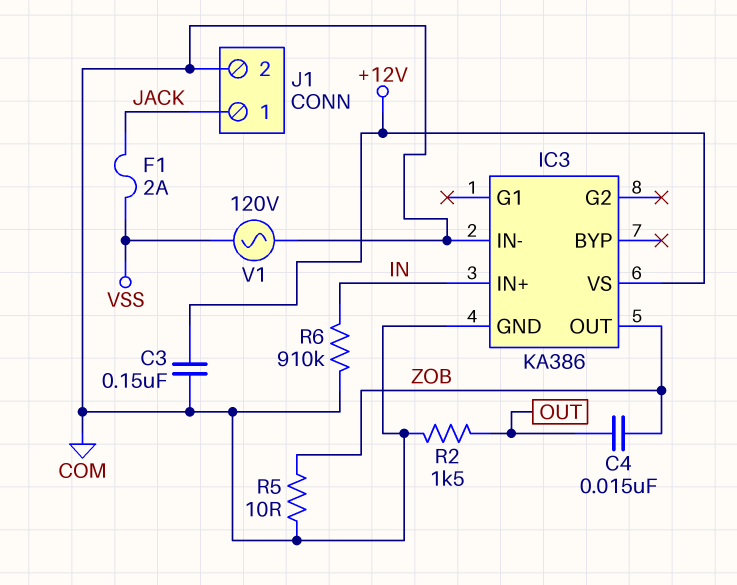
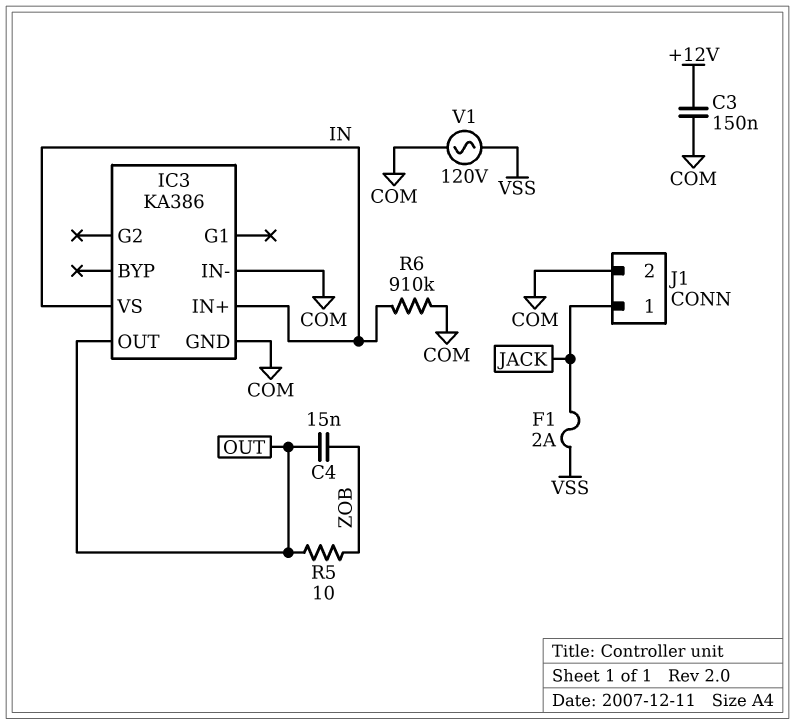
IC3 pin OUT: ZOB -> OUT
IC3 pin VS: +12V -> IN
R2: 1.5k (COM, OUT) -> none
R5: 10 (COM, ZOB) -> 10 (OUT, ZOB)

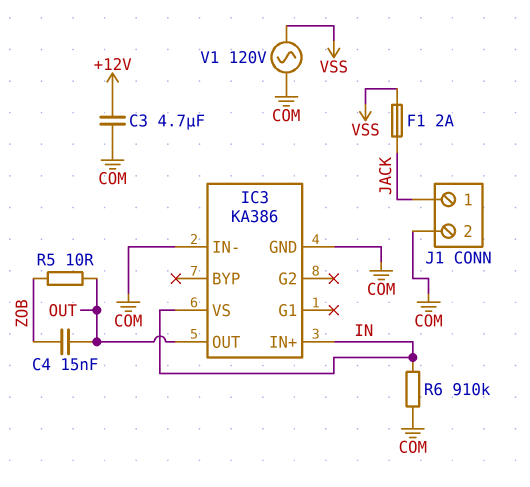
C3: 150nF (+12V, COM) -> 4.7uF (+12V, COM)

